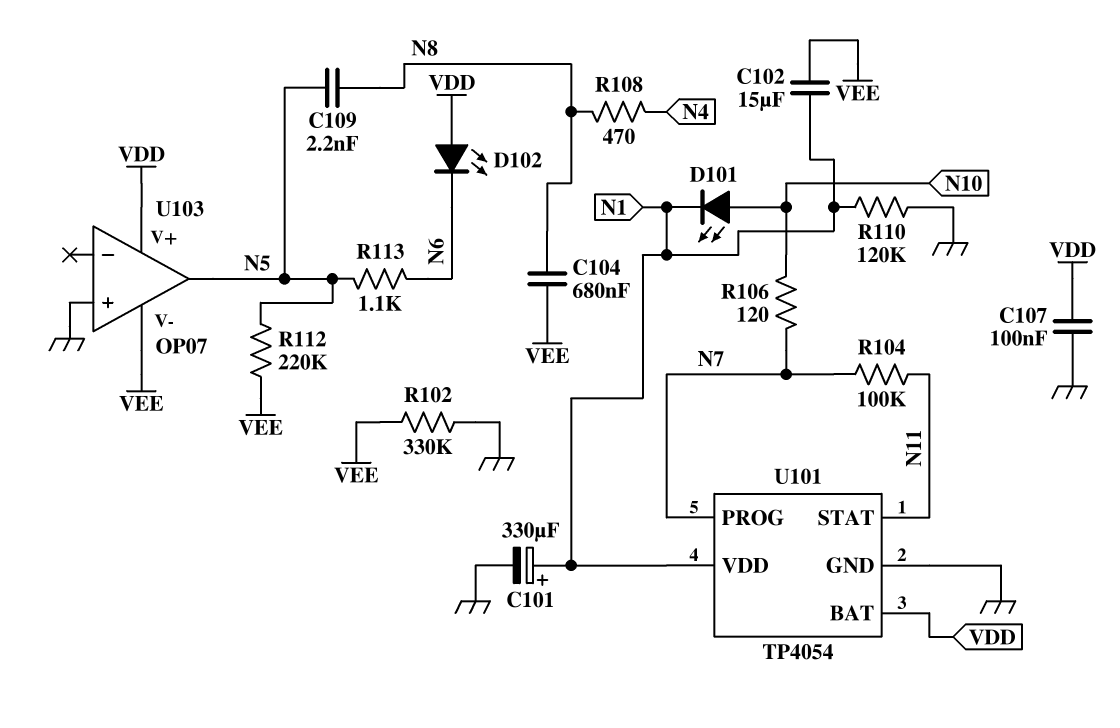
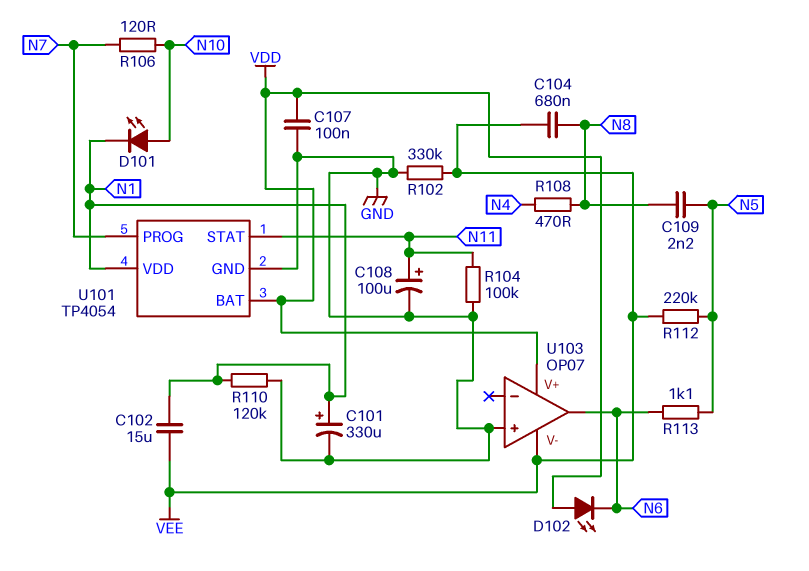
C108: none -> 100uF (plus N11, minus GND)
R104: 100k (N7, N11) -> 100k (GND, N11)
U103 pin out: N5 -> N6

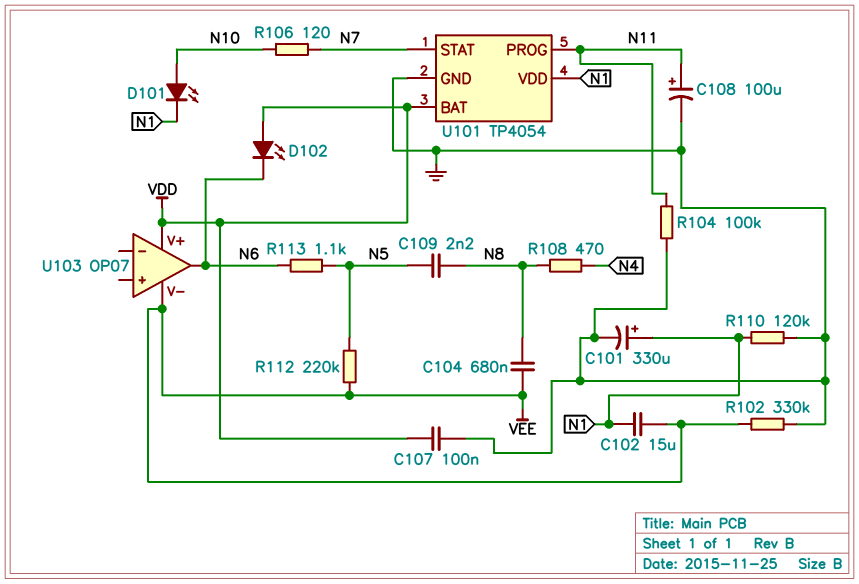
U101 pin PROG: N7 -> N11
U101 pin STAT: N11 -> N7
U103 pin in+: GND -> none

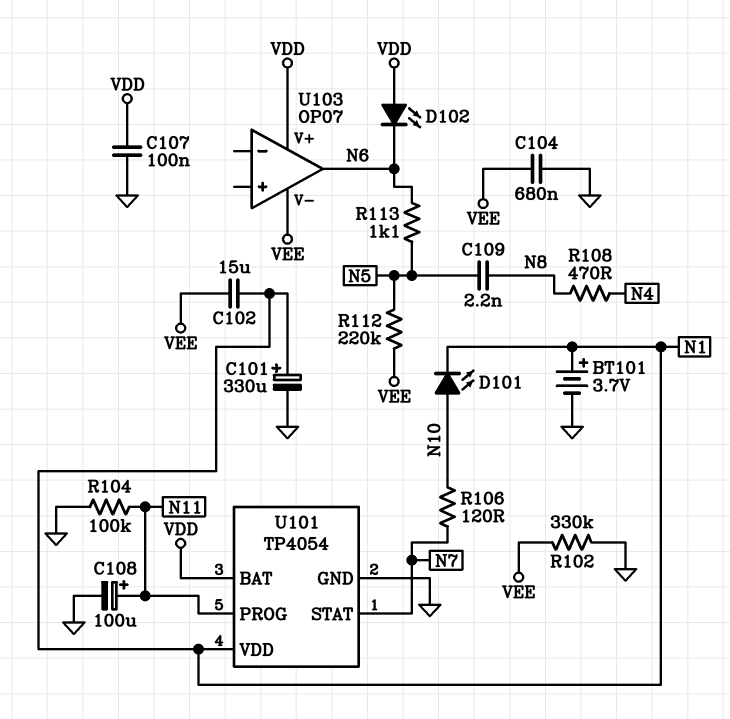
BT101: none -> 3.7V (plus N1, minus GND)
C104: 680nF (N8, VEE) -> 680nF (GND, VEE)
R110: 120k (GND, N1) -> none

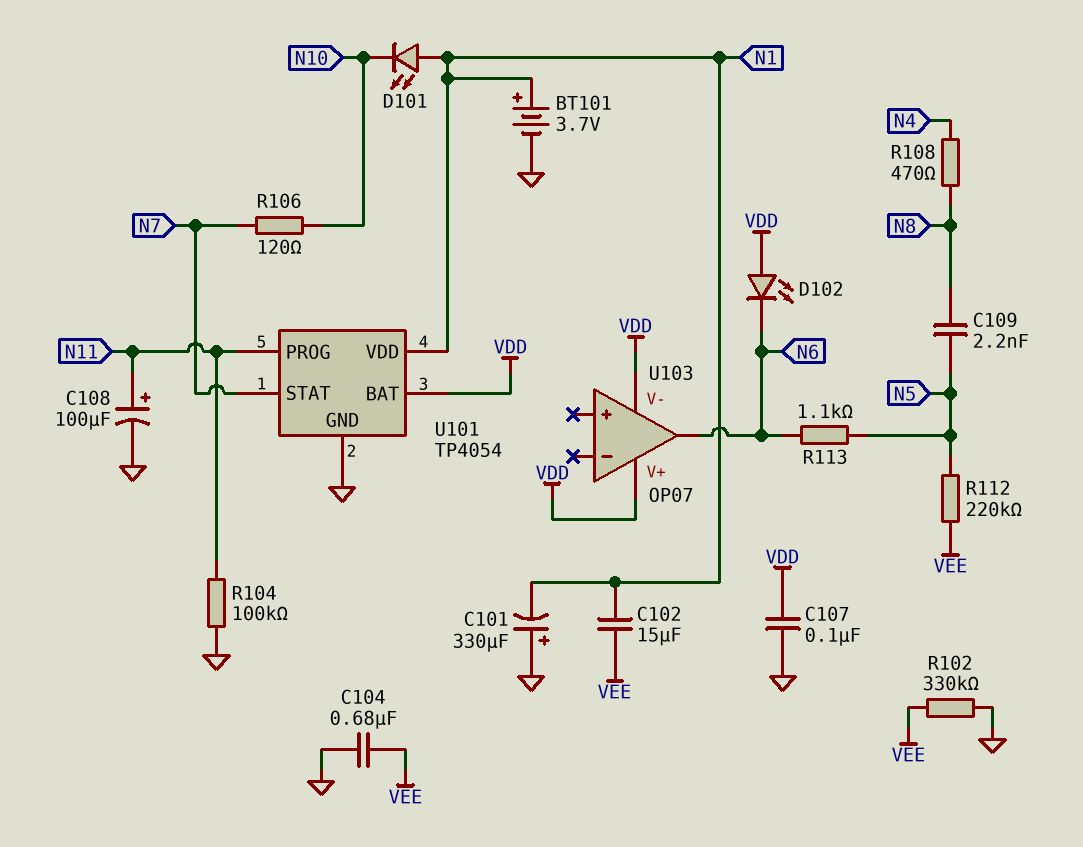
C101: 330uF (plus N1, minus GND) -> 330uF (plus GND, minus N1)
D101: LED (A N10, K N1) -> LED (A N1, K N10)
U103 pin V-: VEE -> VDD

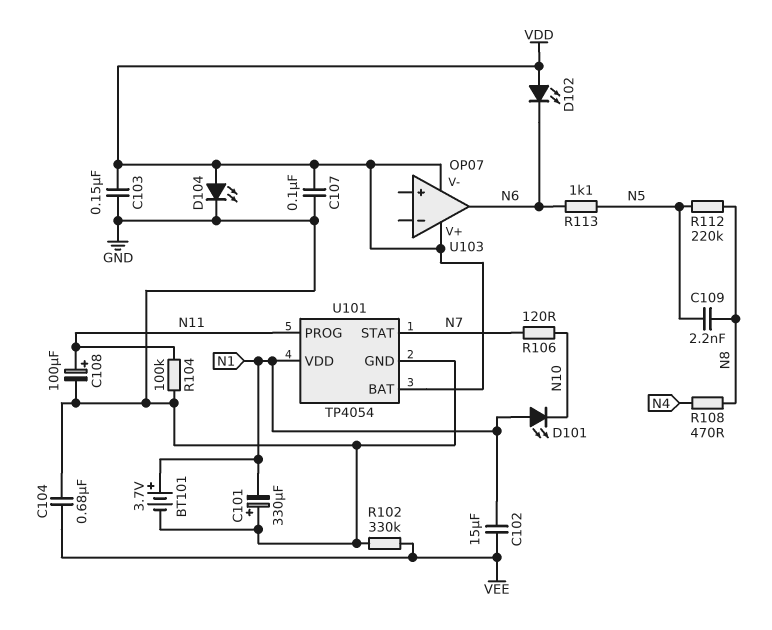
C103: none -> 150nF (GND, VDD)
D104: none -> LED (A VDD, K GND)
R112: 220k (N5, VEE) -> 220k (N5, N8)

